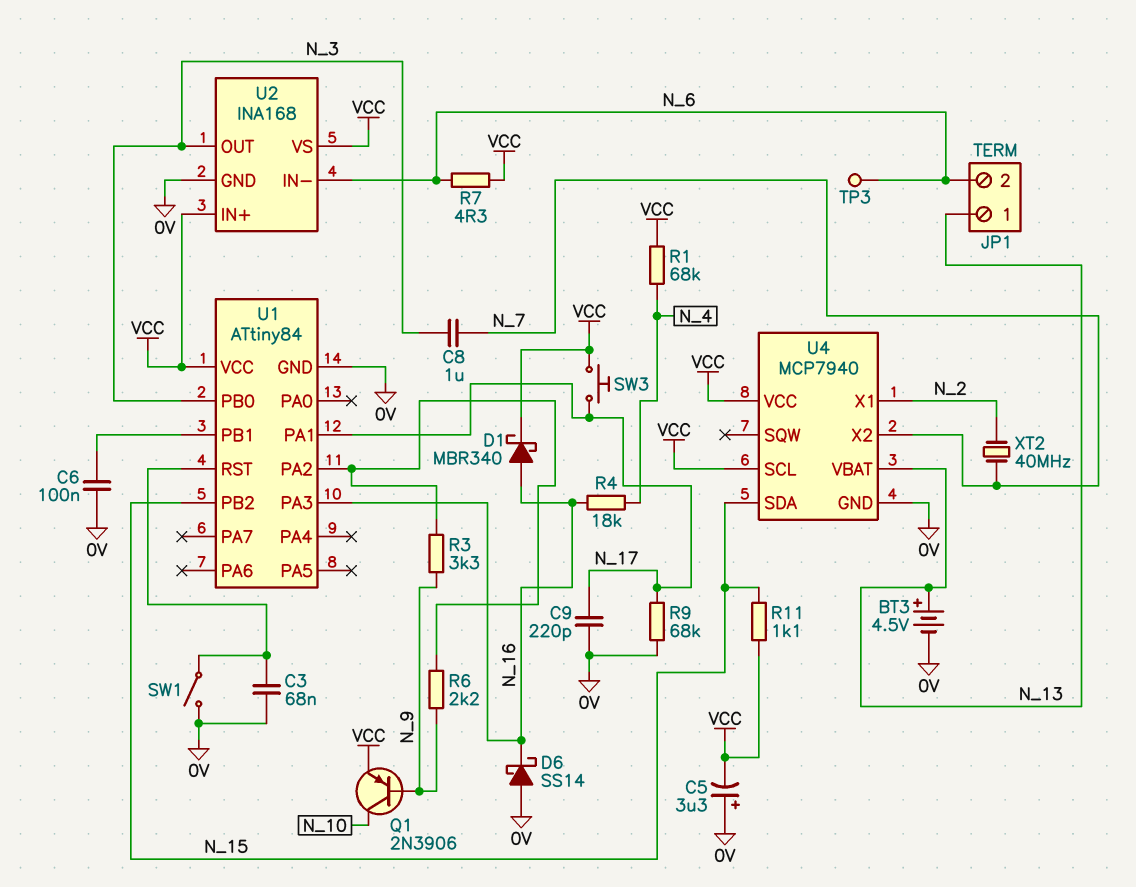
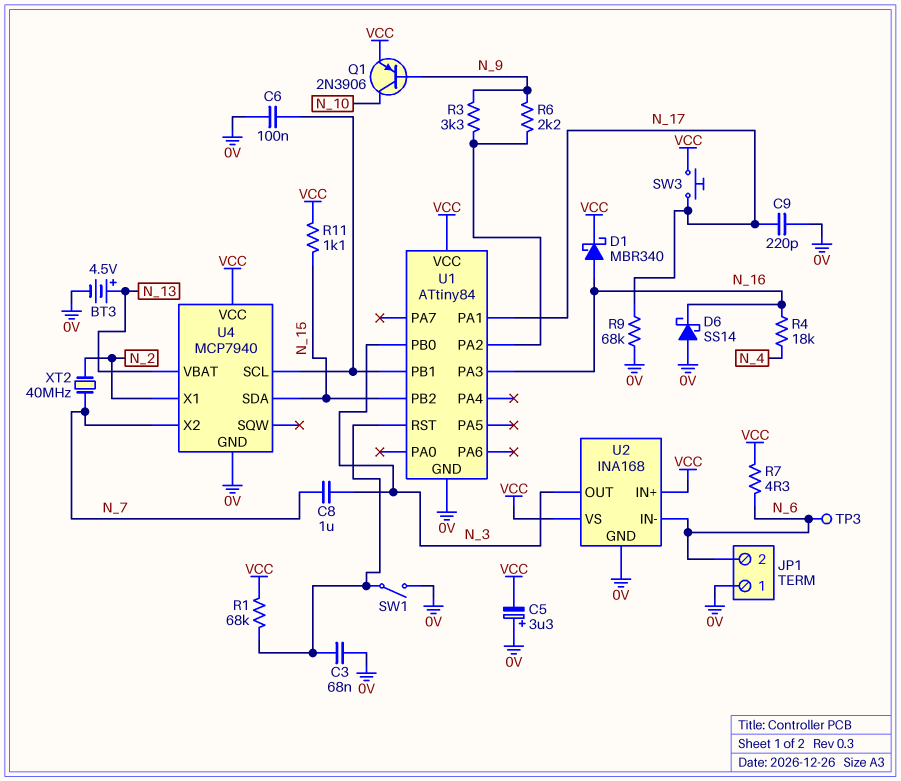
JP1 pin 1: N_13 -> 0V
R1: 68k (N_4, VCC) -> 68k (U1/RST, VCC)
U4 pin SCL: VCC -> U1/PB1

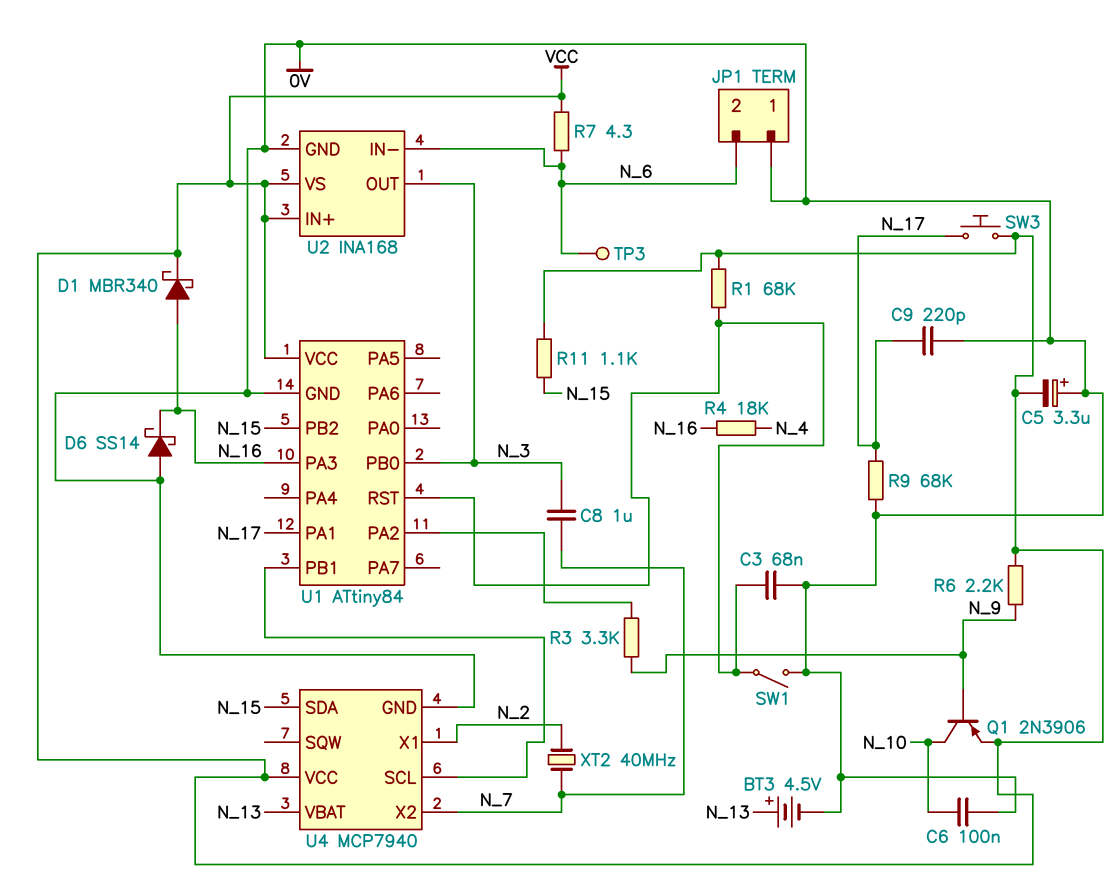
C6: 100nF (0V, U1/PB1) -> 100nF (0V, N_10)
R6: 2.2k (N_9, U1/PA2) -> 2.2k (N_9, VCC)

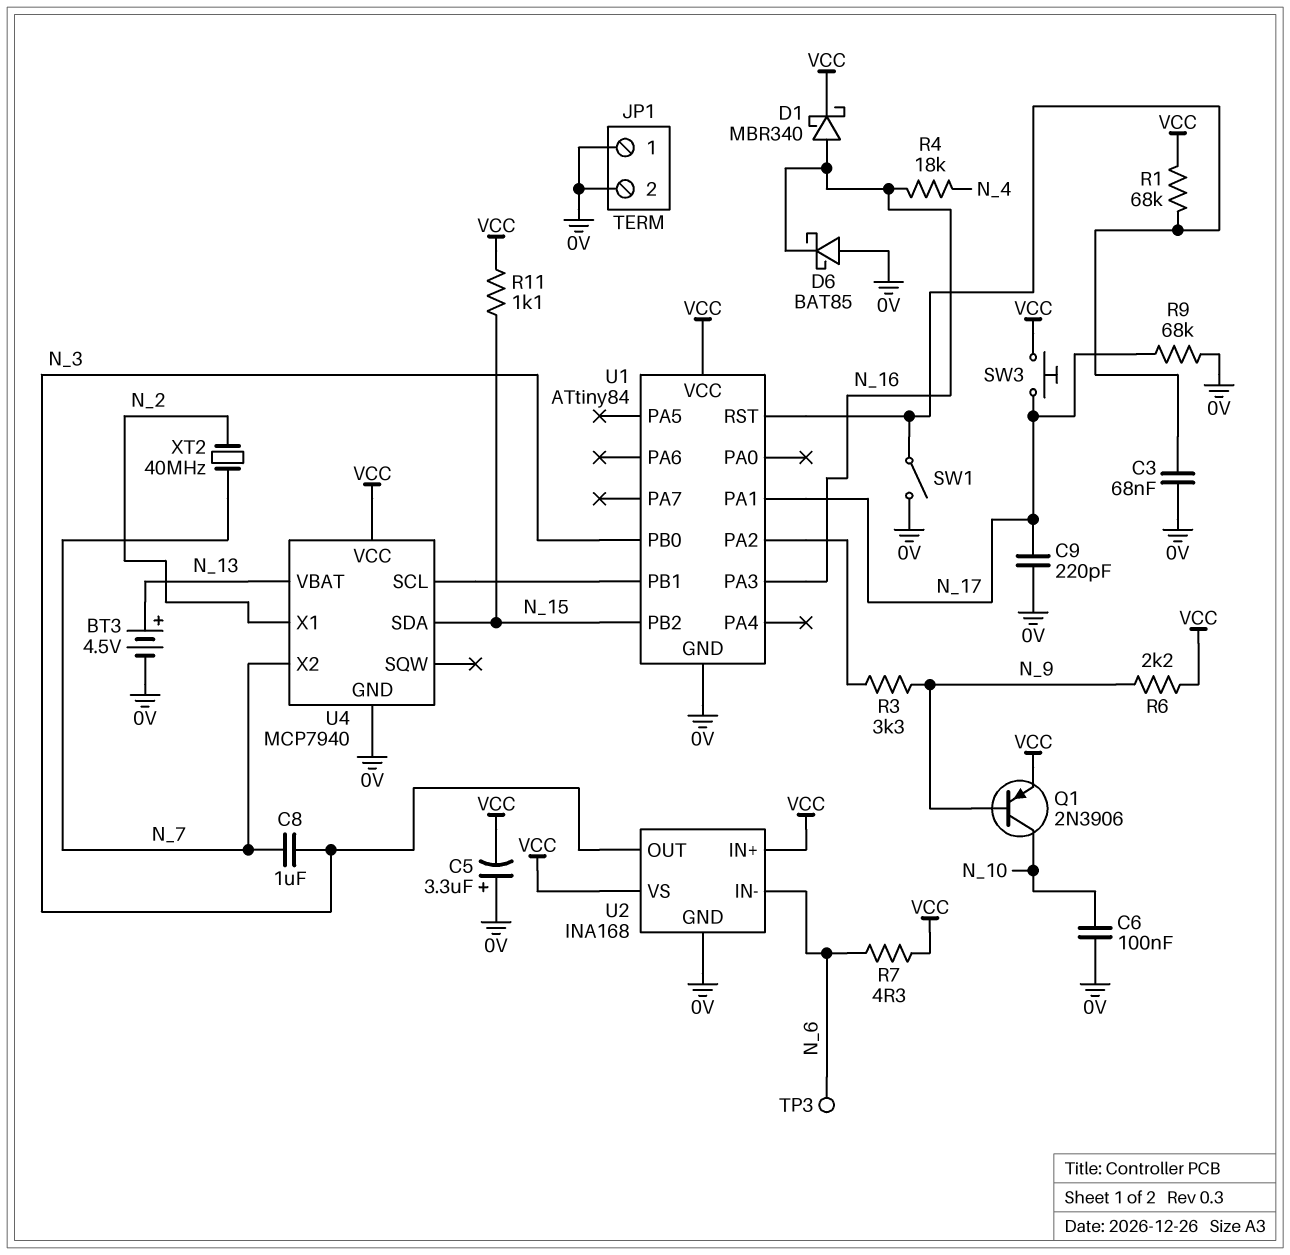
D6: schottky SS14 (A 0V, K N_16) -> schottky BAT85 (A 0V, K N_16)
JP1 pin 2: N_6 -> 0V

